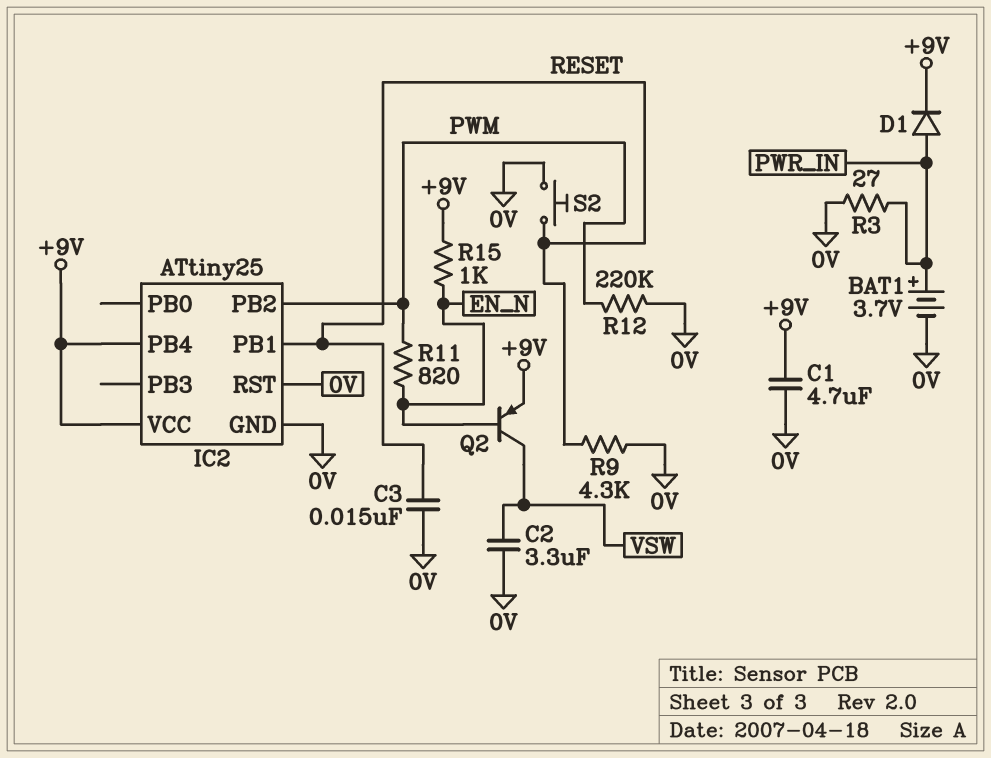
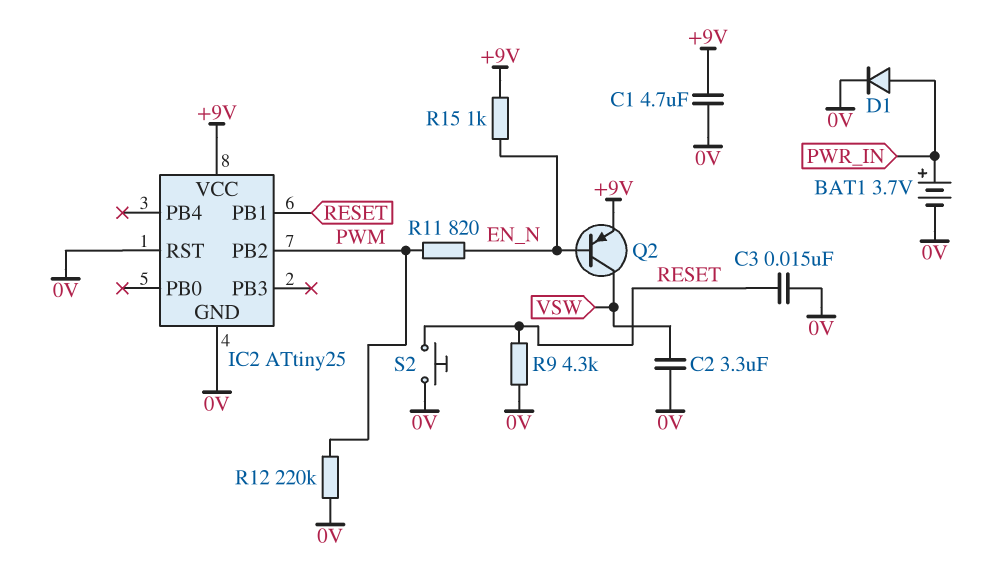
D1: diode (A PWR_IN, K +9V) -> diode (A PWR_IN, K 0V)
IC2 pin PB4: +9V -> none
R3: 27 (0V, PWR_IN) -> none

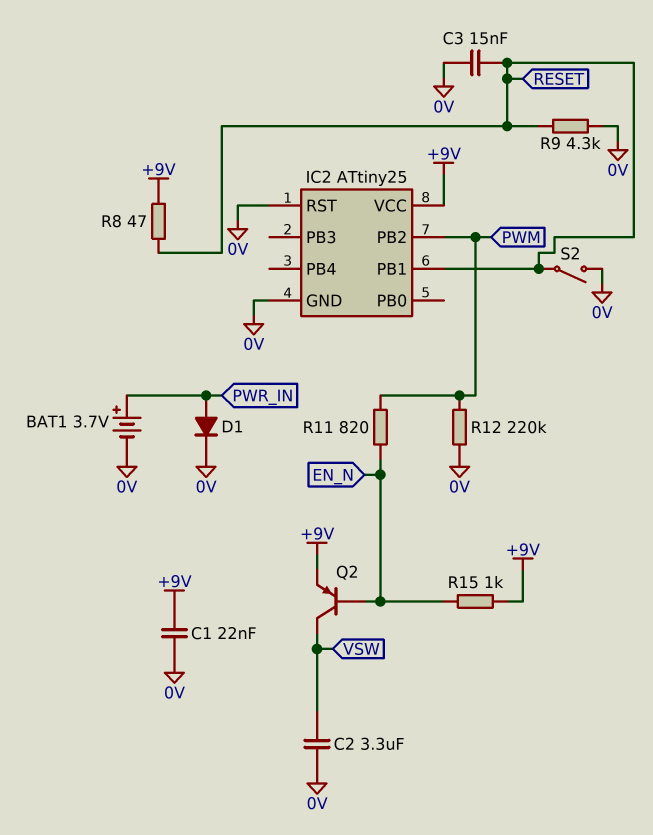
C1: 4.7uF (+9V, 0V) -> 22nF (+9V, 0V)
R8: none -> 47 (+9V, RESET)
S2: button (0V, RESET) -> switch (0V, RESET)

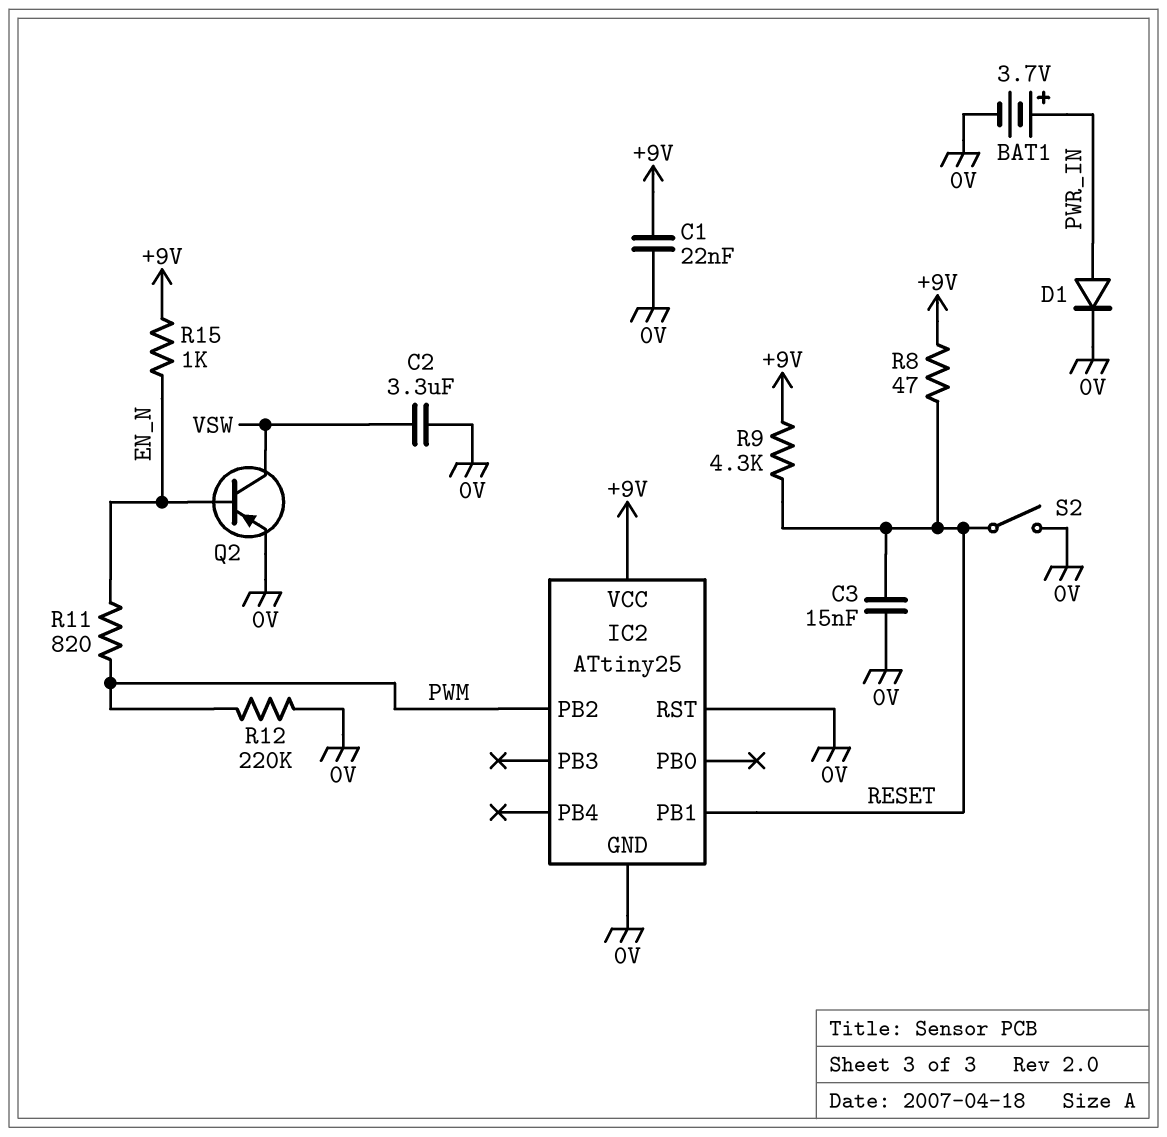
Q2: PNP (B EN_N, C VSW, E +9V) -> PNP (B EN_N, C VSW, E 0V)
R9: 4.3k (0V, RESET) -> 4.3k (+9V, RESET)

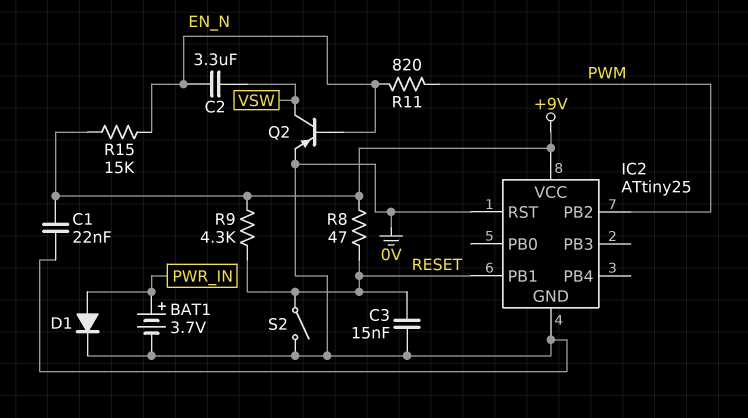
C2: 3.3uF (0V, VSW) -> 3.3uF (EN_N, VSW)
R12: 220k (0V, PWM) -> none
R15: 1k (+9V, EN_N) -> 15k (+9V, EN_N)

